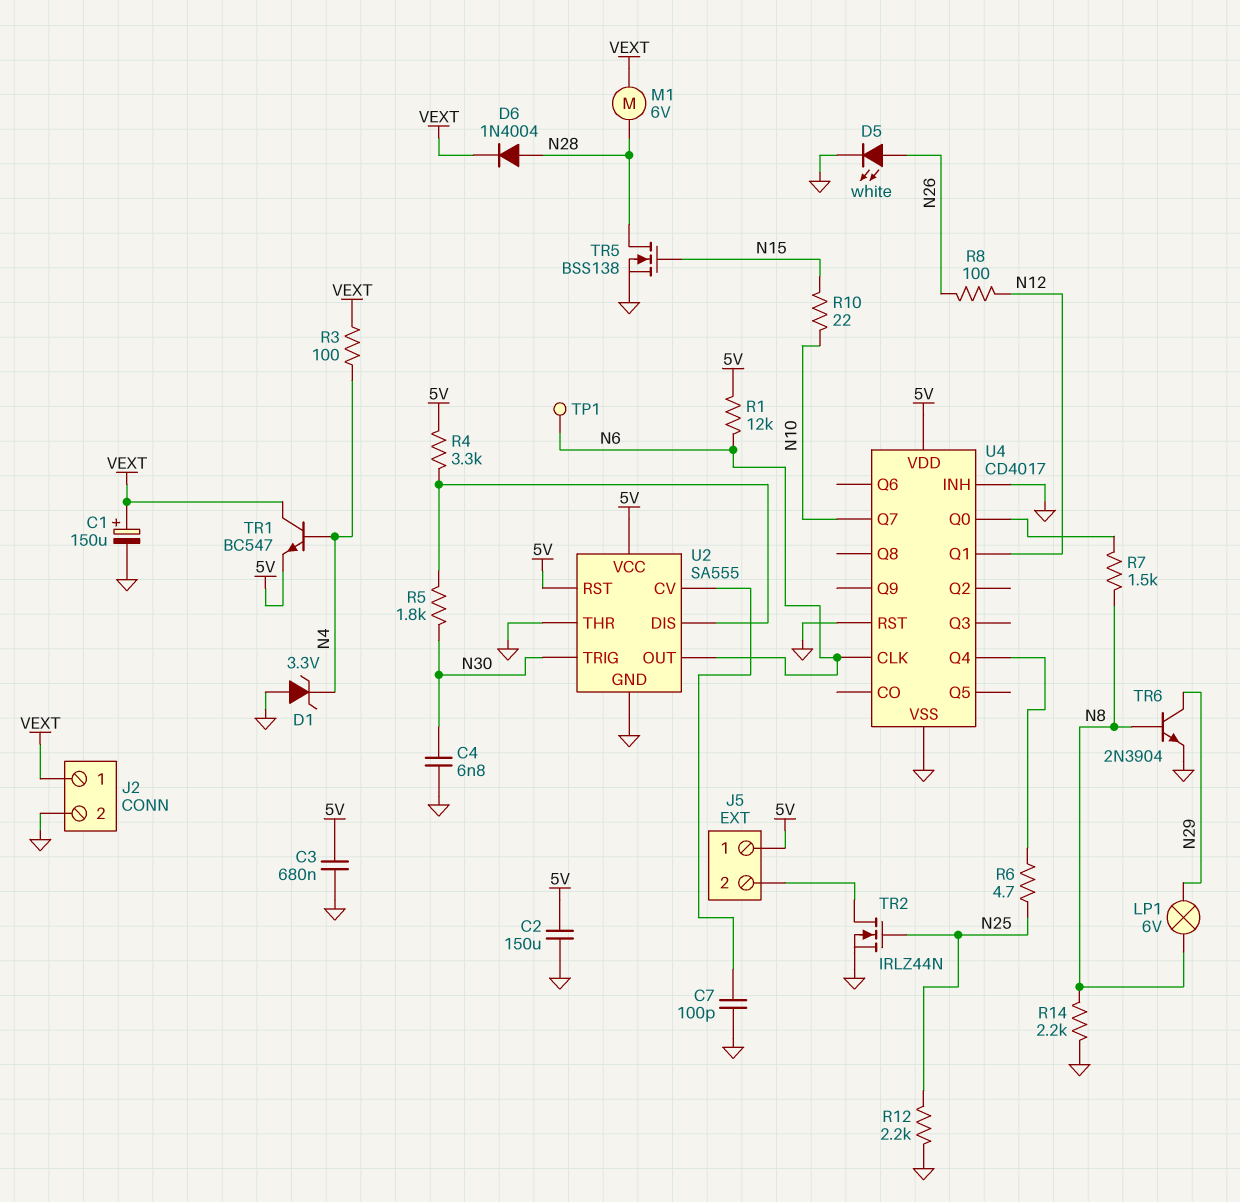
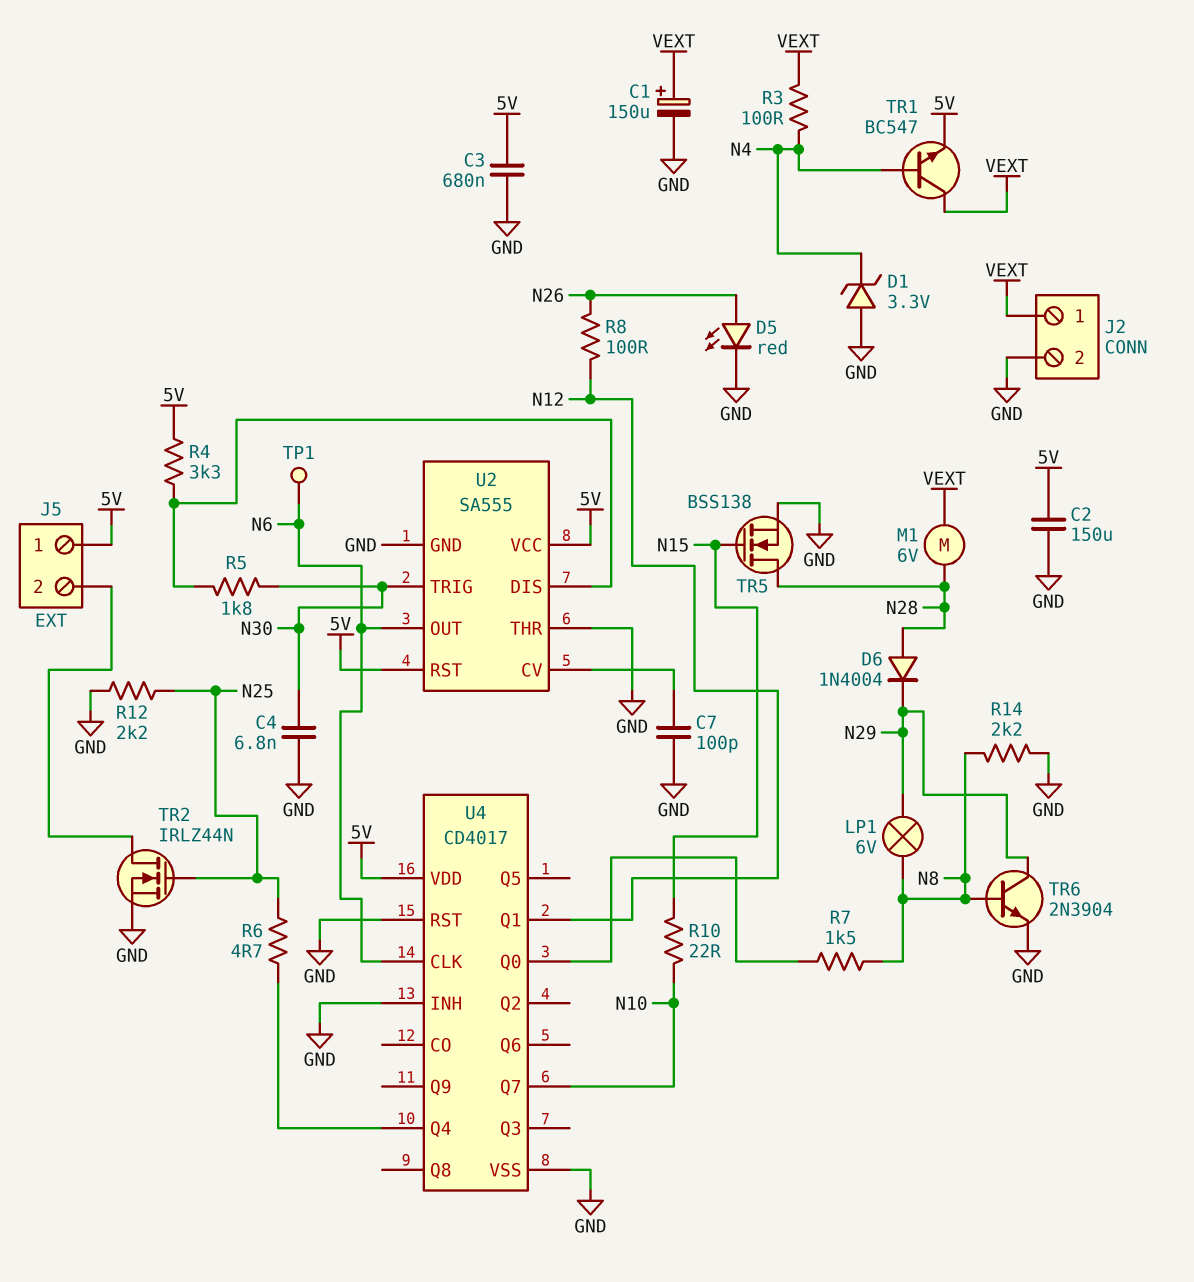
D5: LED white (A N26, K GND) -> LED red (A N26, K GND)
D6: diode 1N4004 (A N28, K VEXT) -> diode 1N4004 (A N28, K N29)
R1: 12k (5V, N6) -> none

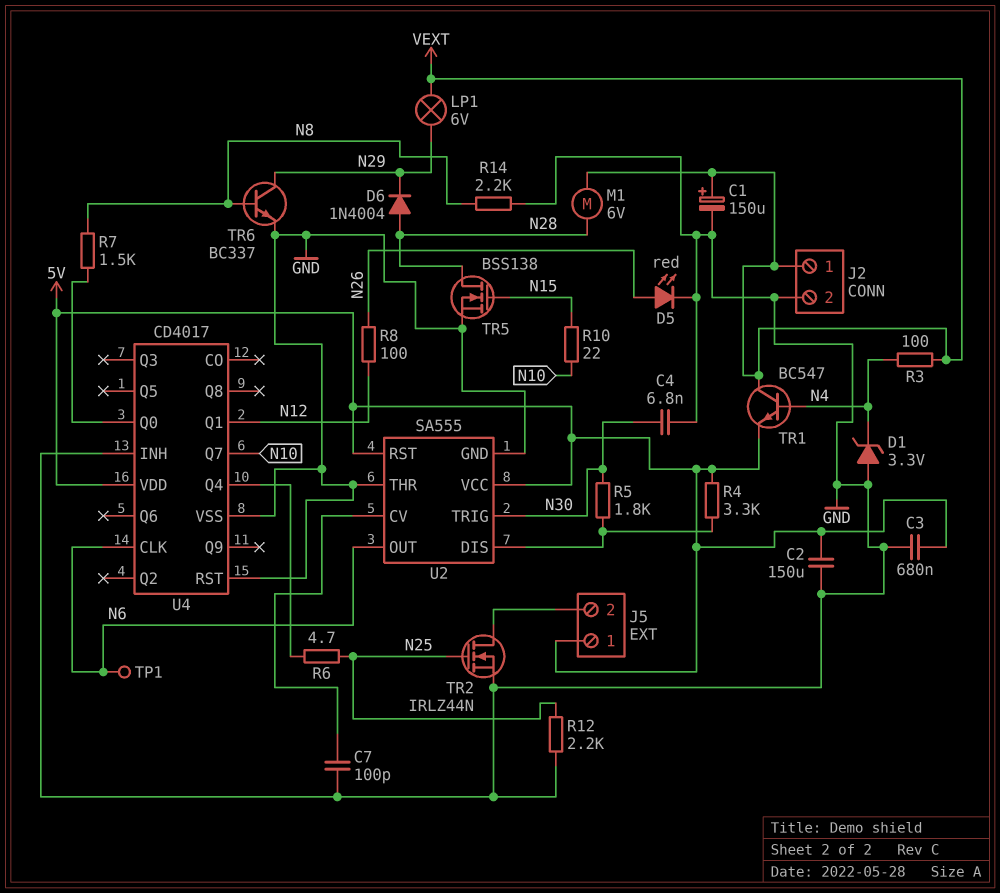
LP1: lamp 6V (N8, N29) -> lamp 6V (N29, VEXT)
TR6: NPN 2N3904 (B N8, C N29, E GND) -> NPN BC337 (B N8, C N29, E GND)

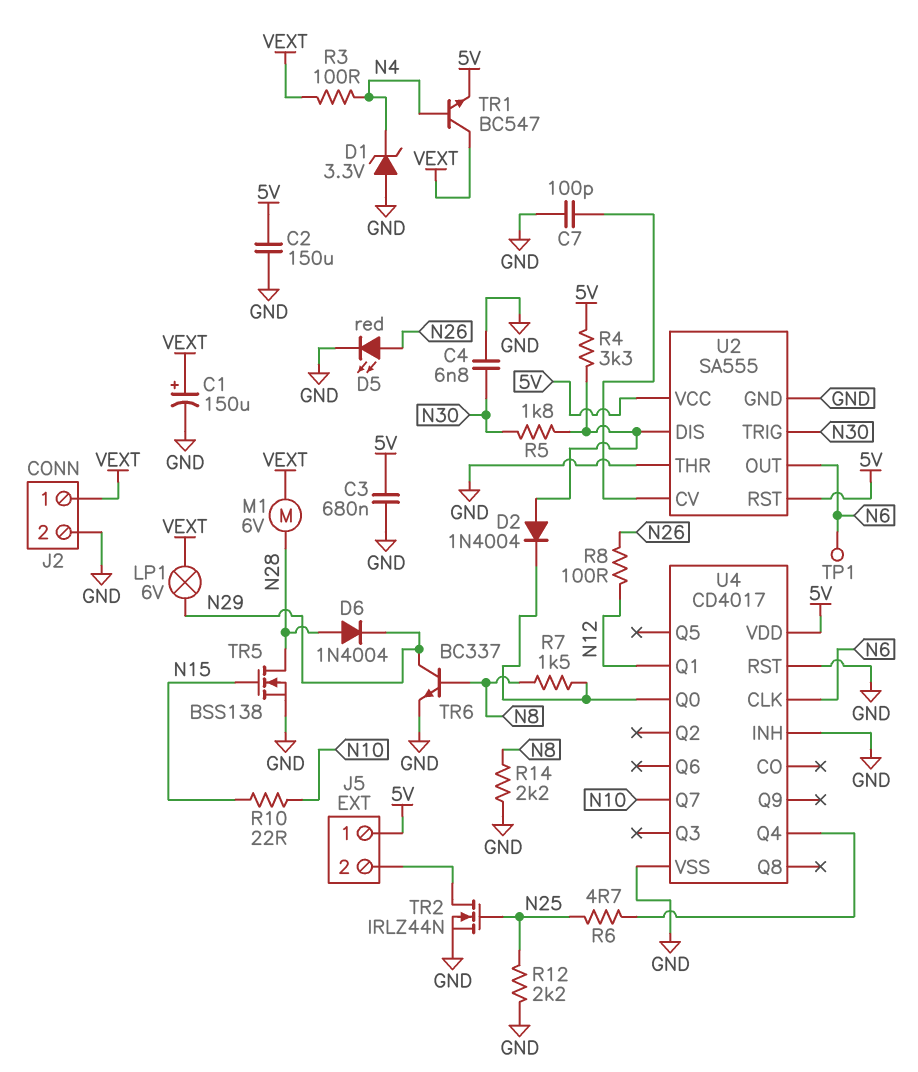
D2: none -> diode 1N4004 (A U2/DIS, K U4/Q0)

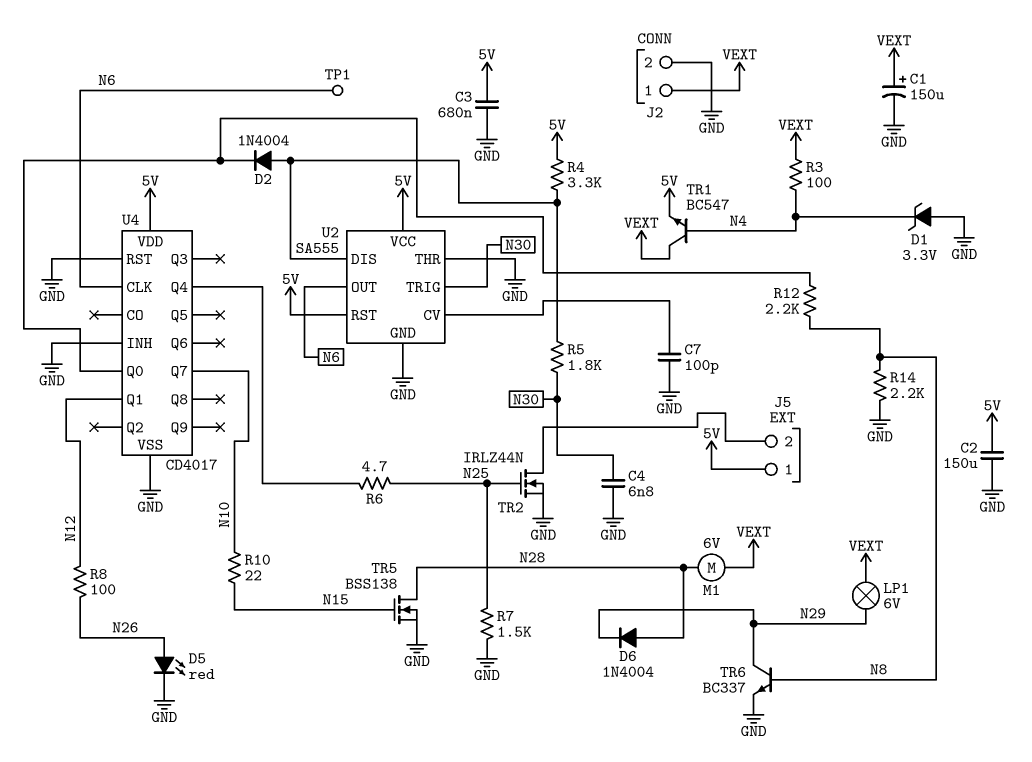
R7: 1.5k (N8, U4/Q0) -> 1.5k (GND, N25)
R12: 2.2k (GND, N25) -> 2.2k (N8, U4/Q0)

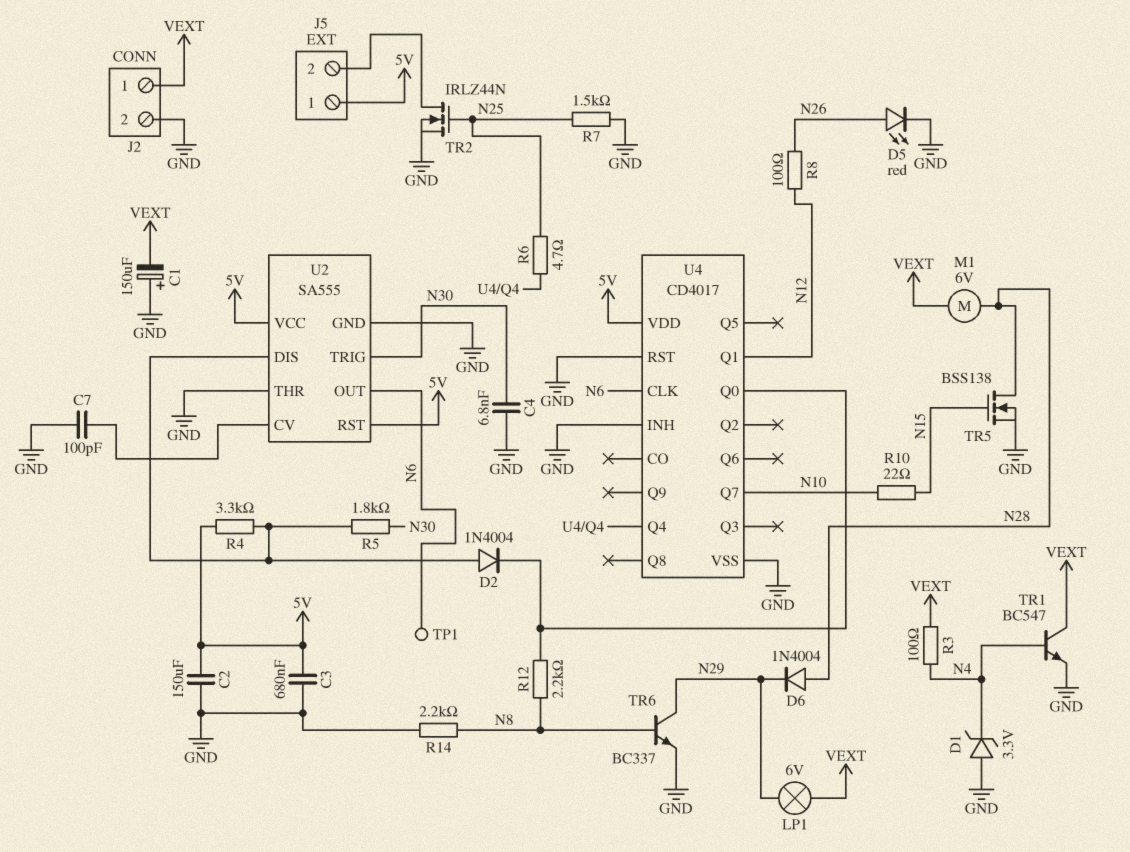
C1: 150uF (plus VEXT, minus GND) -> 150uF (plus GND, minus VEXT)
TR1: NPN BC547 (B N4, C VEXT, E 5V) -> NPN BC547 (B N4, C VEXT, E GND)

